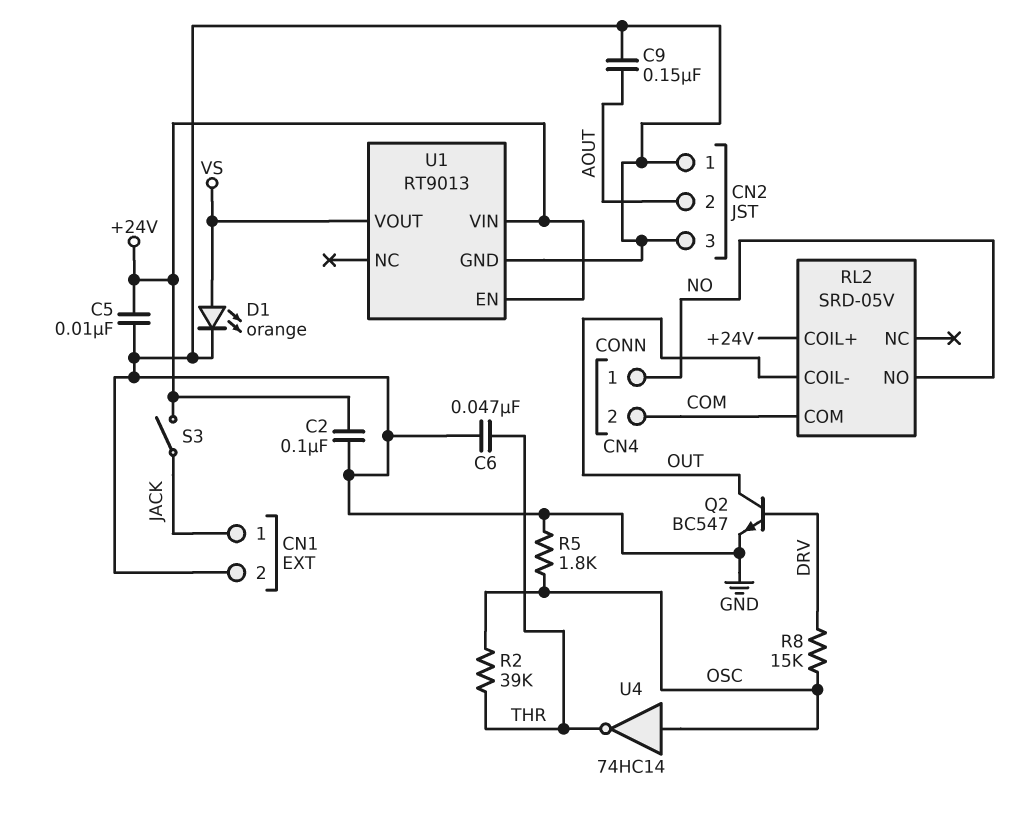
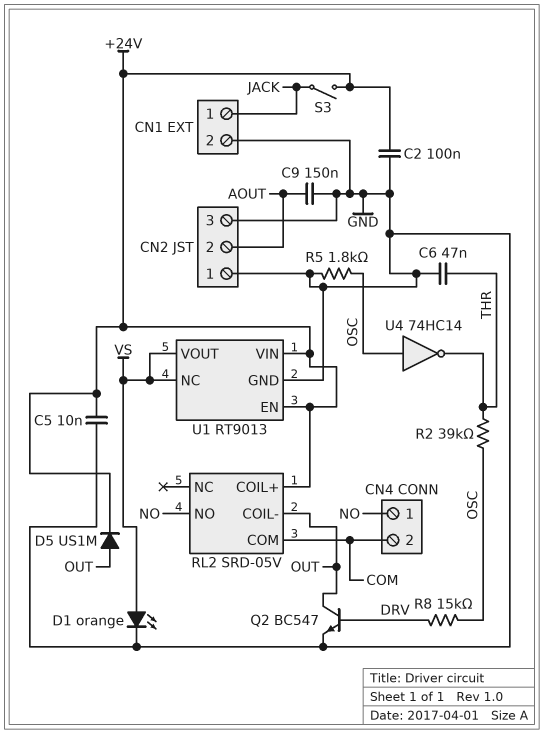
D5: none -> diode US1M (A OUT, K +24V)
U1 pin NC: none -> VS

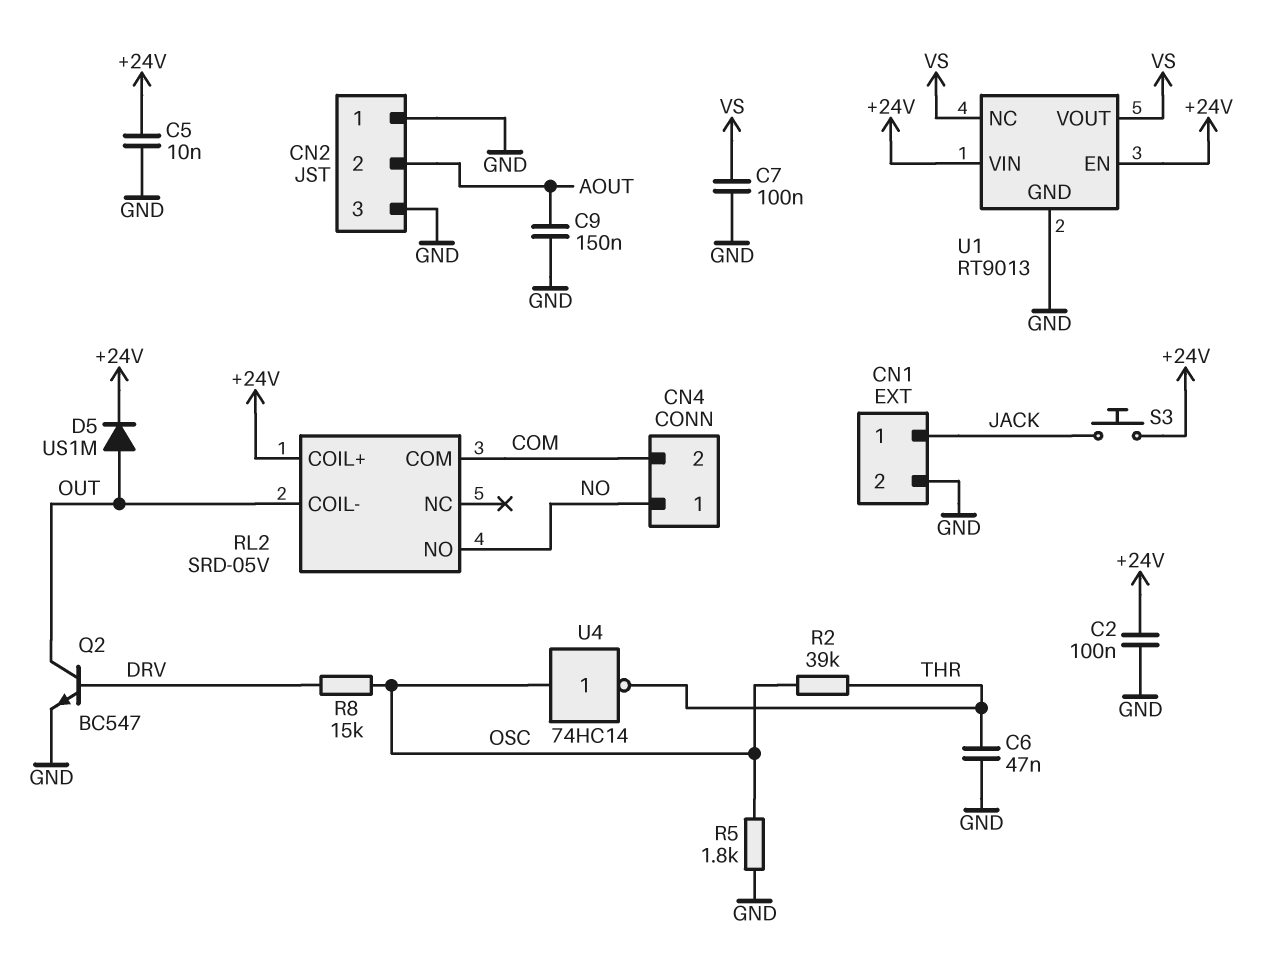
C7: none -> 100nF (GND, VS)
D1: LED orange (A VS, K GND) -> none
S3: switch (+24V, JACK) -> button (+24V, JACK)

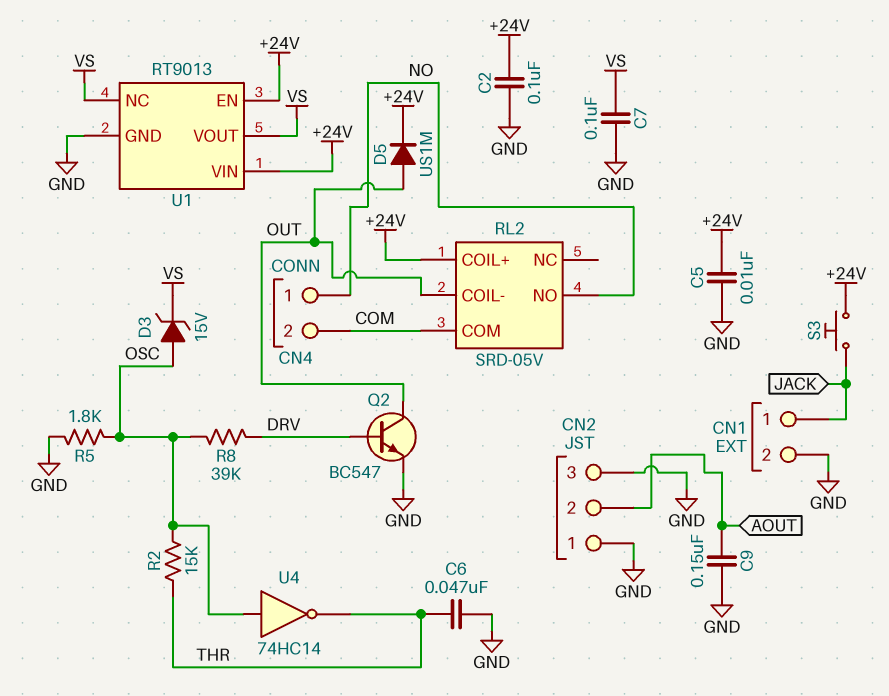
D3: none -> zener 15V (A OSC, K VS)
R2: 39k (OSC, THR) -> 15k (OSC, THR)
R8: 15k (DRV, OSC) -> 39k (DRV, OSC)

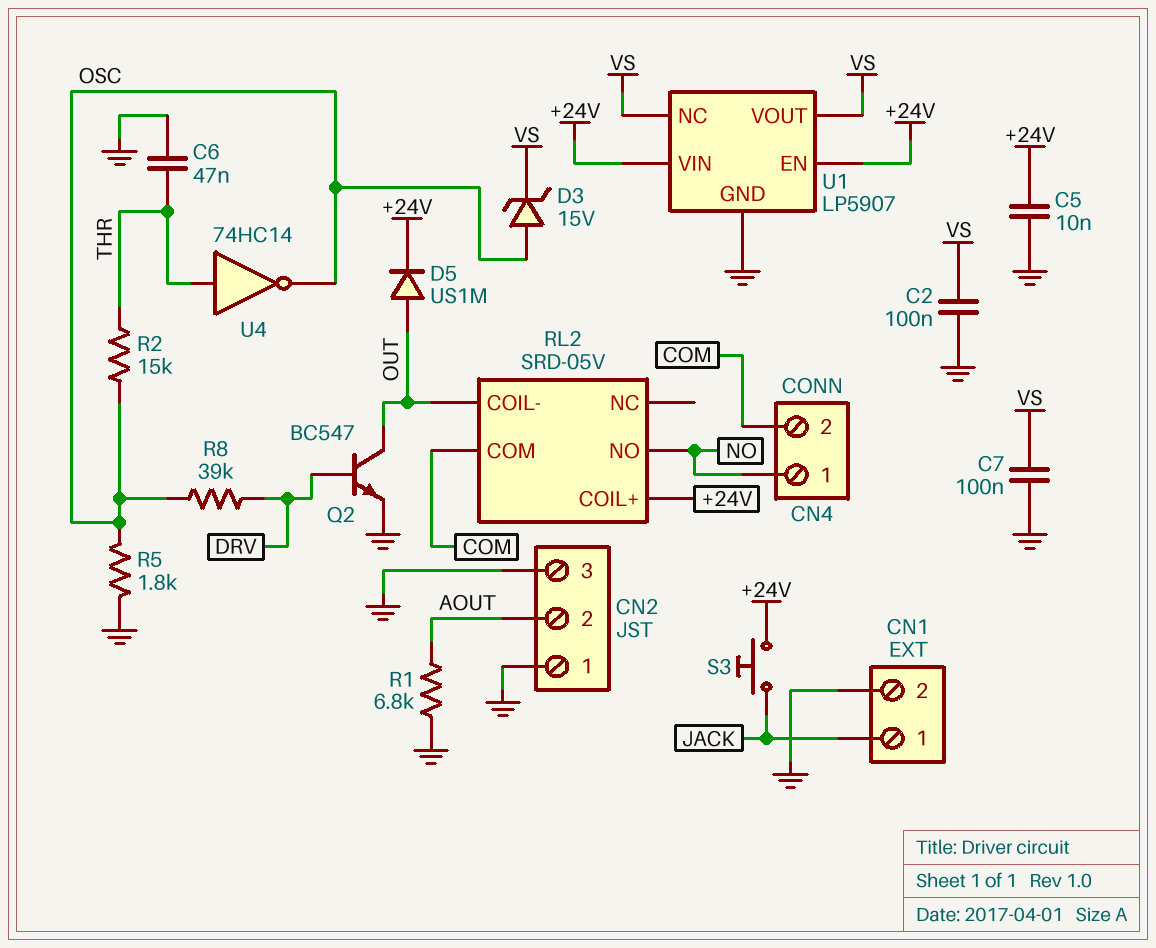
C2: 100nF (+24V, GND) -> 100nF (GND, VS)
C9: 150nF (AOUT, GND) -> none
R1: none -> 6.8k (AOUT, GND)
U1: RT9013 -> LP5907
U4: NOT 74HC14 (in OSC, out THR) -> NOT 74HC14 (in THR, out OSC)

